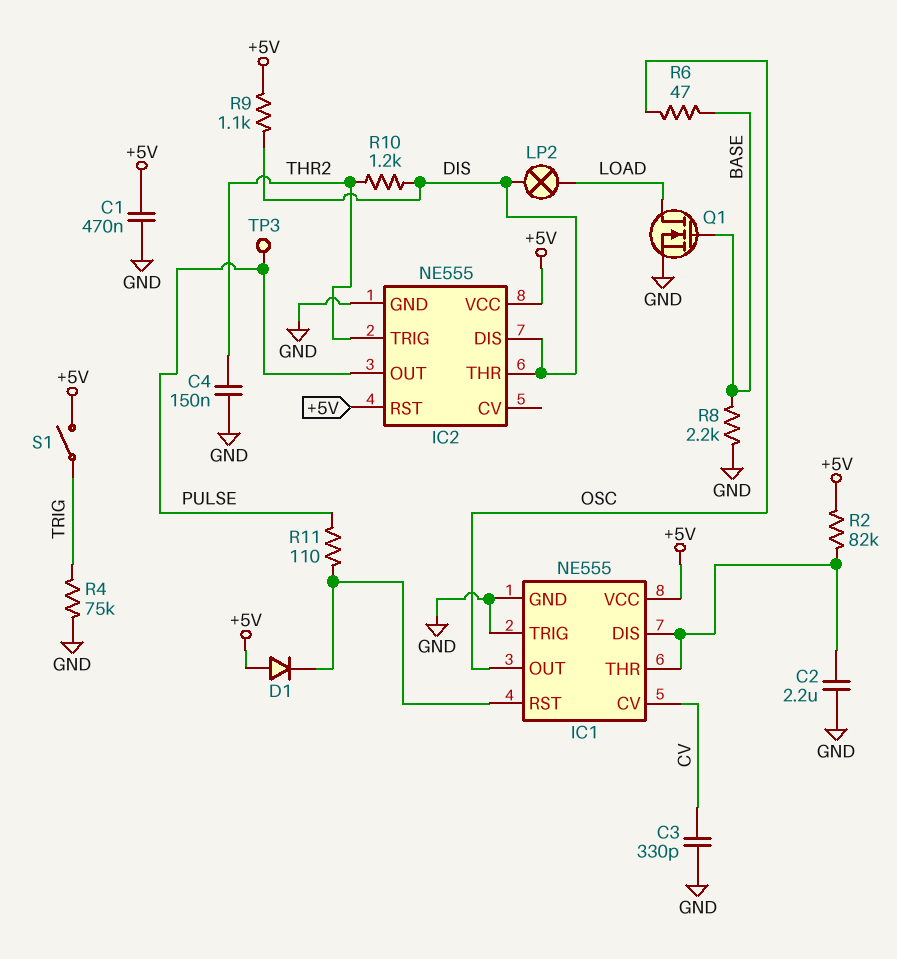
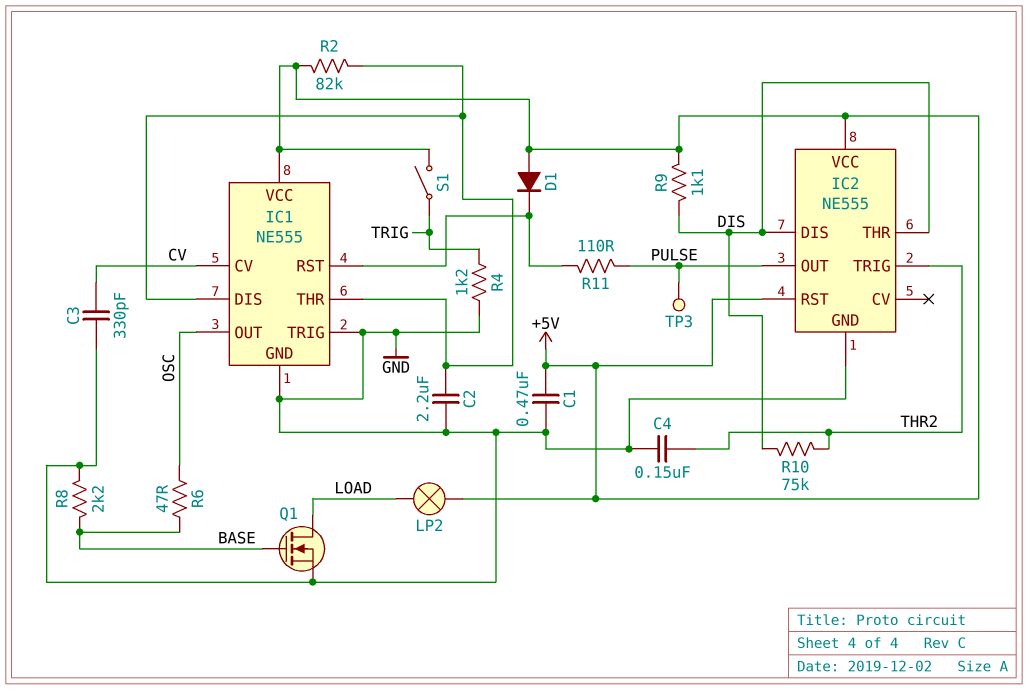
LP2: lamp (DIS, LOAD) -> lamp (+5V, LOAD)
R4: 75k (GND, TRIG) -> 1.2k (GND, TRIG)
R10: 1.2k (DIS, THR2) -> 75k (DIS, THR2)

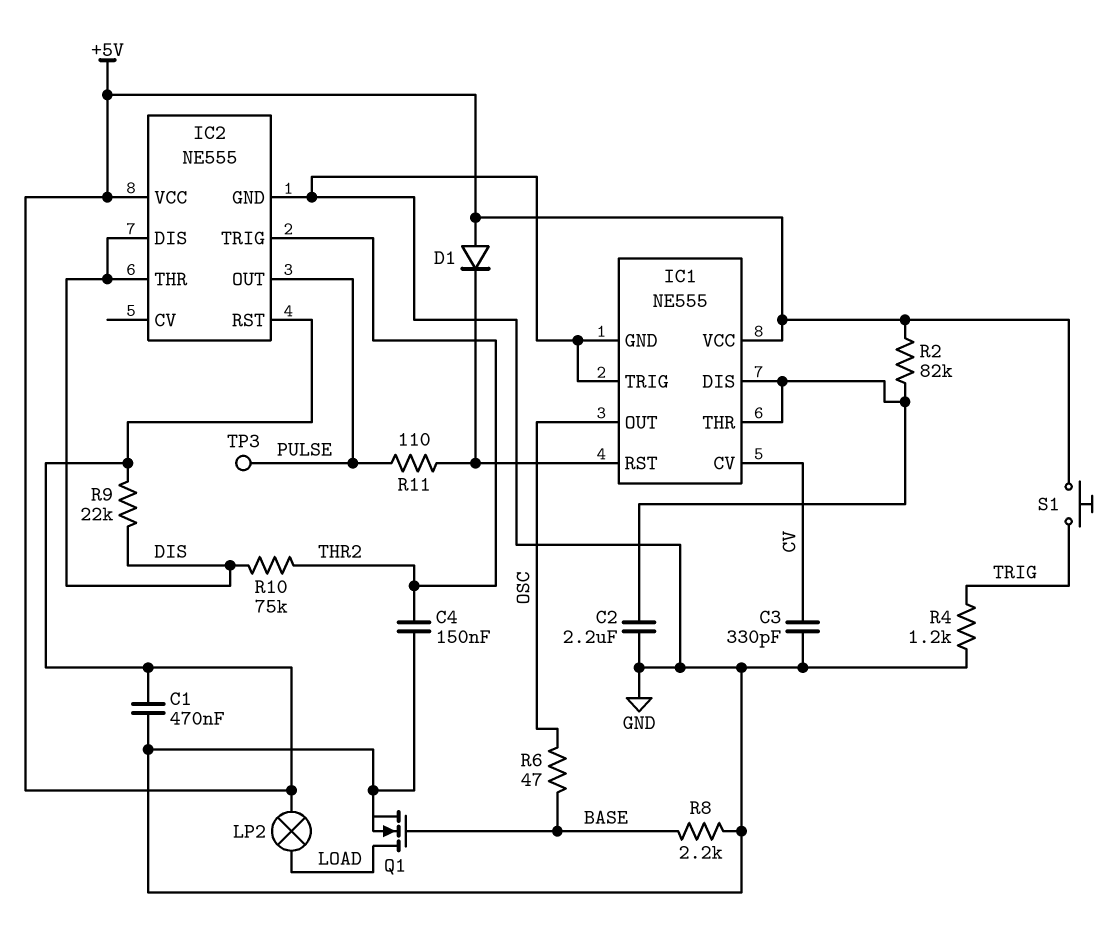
R9: 1.1k (+5V, DIS) -> 22k (+5V, DIS)
S1: switch (+5V, TRIG) -> button (+5V, TRIG)

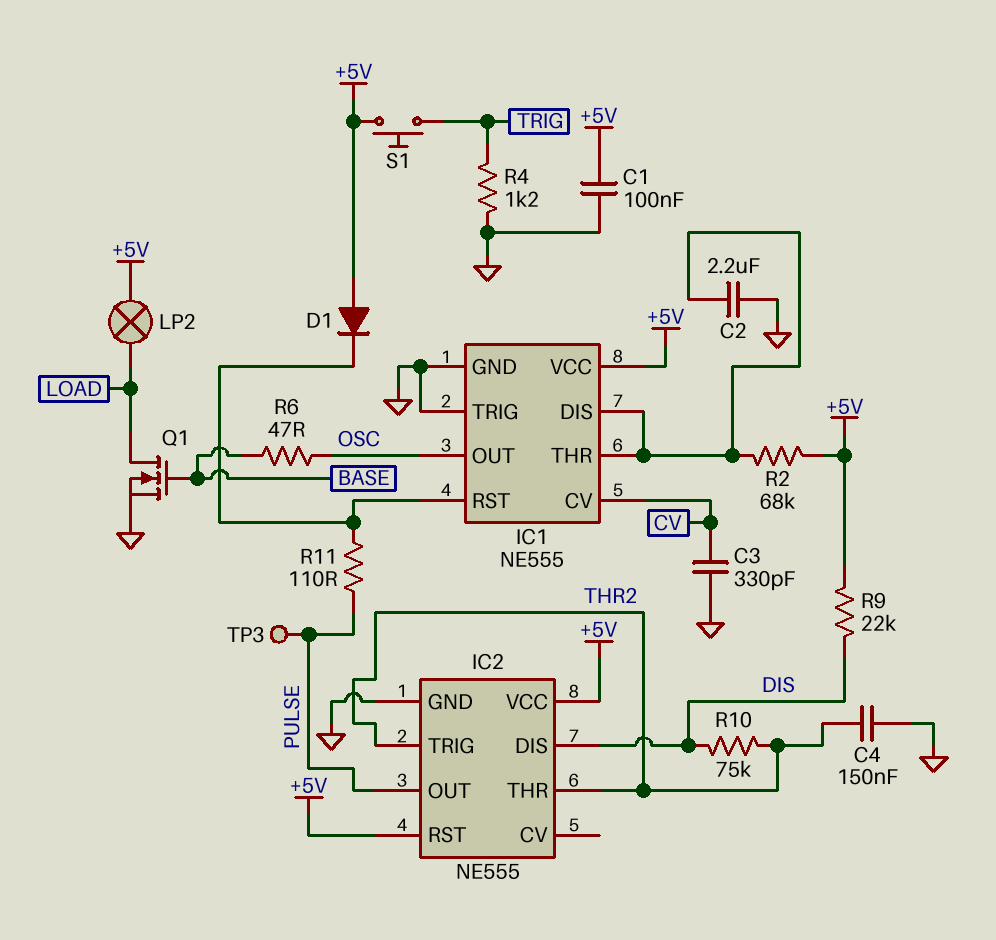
C1: 470nF (+5V, GND) -> 100nF (+5V, GND)
IC2 pin THR: DIS -> THR2
R2: 82k (+5V, IC1/DIS) -> 68k (+5V, IC1/DIS)
R8: 2.2k (BASE, GND) -> none

